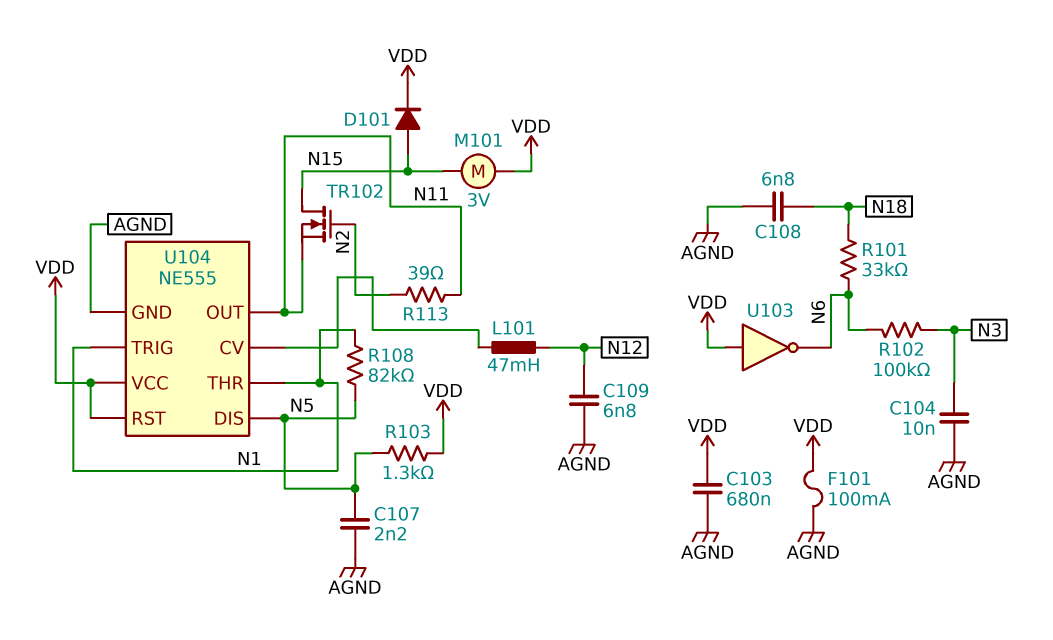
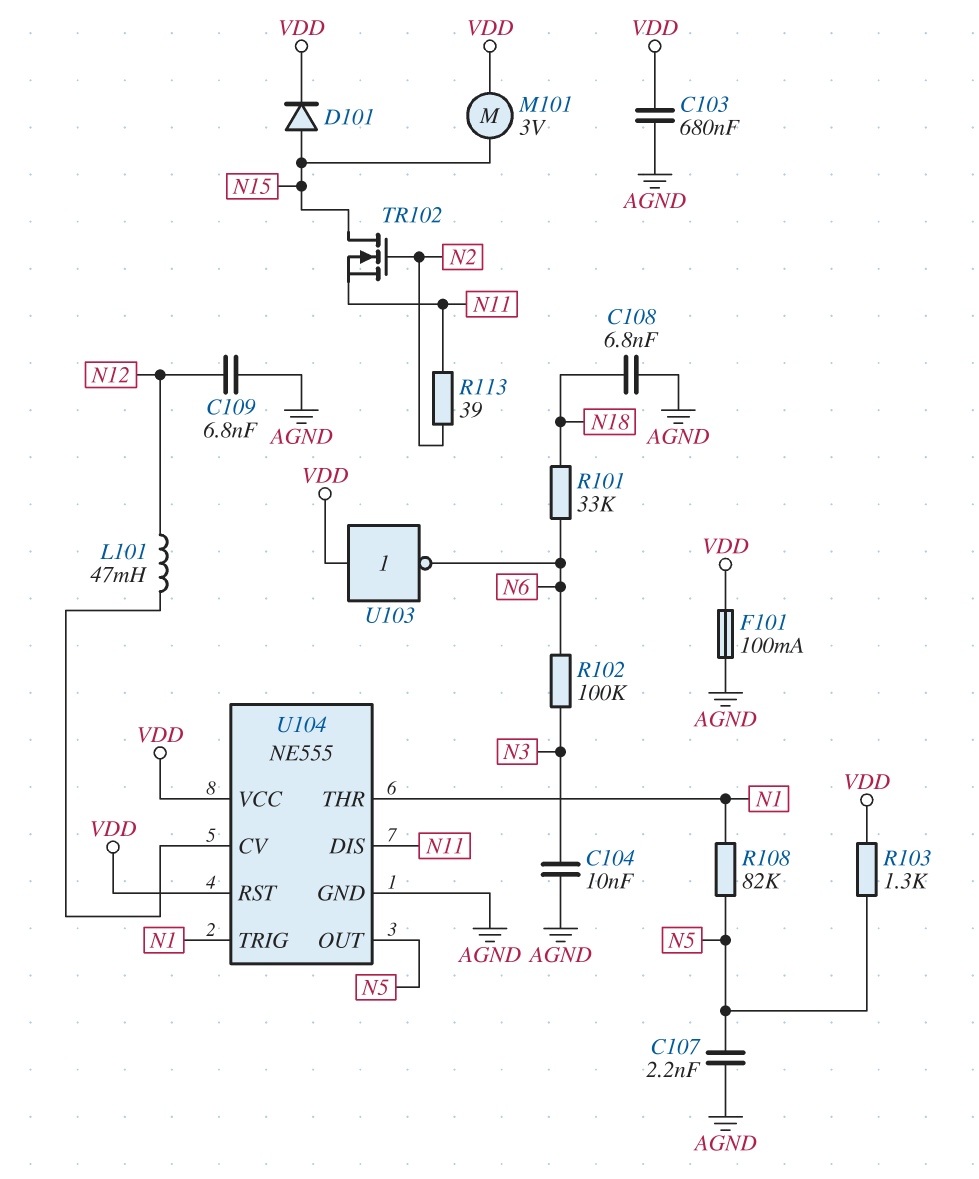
U104 pin DIS: N5 -> N11
U104 pin OUT: N11 -> N5

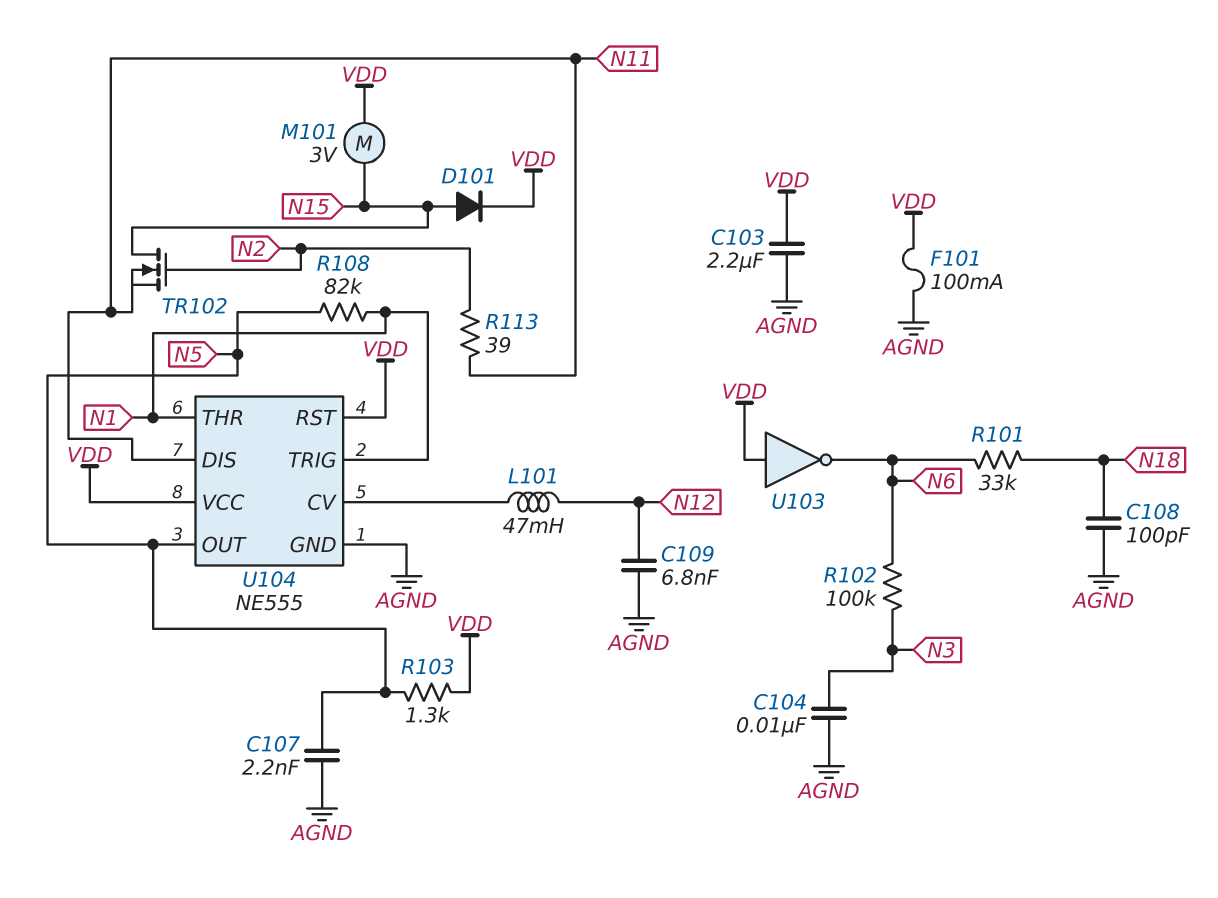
C103: 680nF (AGND, VDD) -> 2.2uF (AGND, VDD)
C108: 6.8nF (AGND, N18) -> 100pF (AGND, N18)

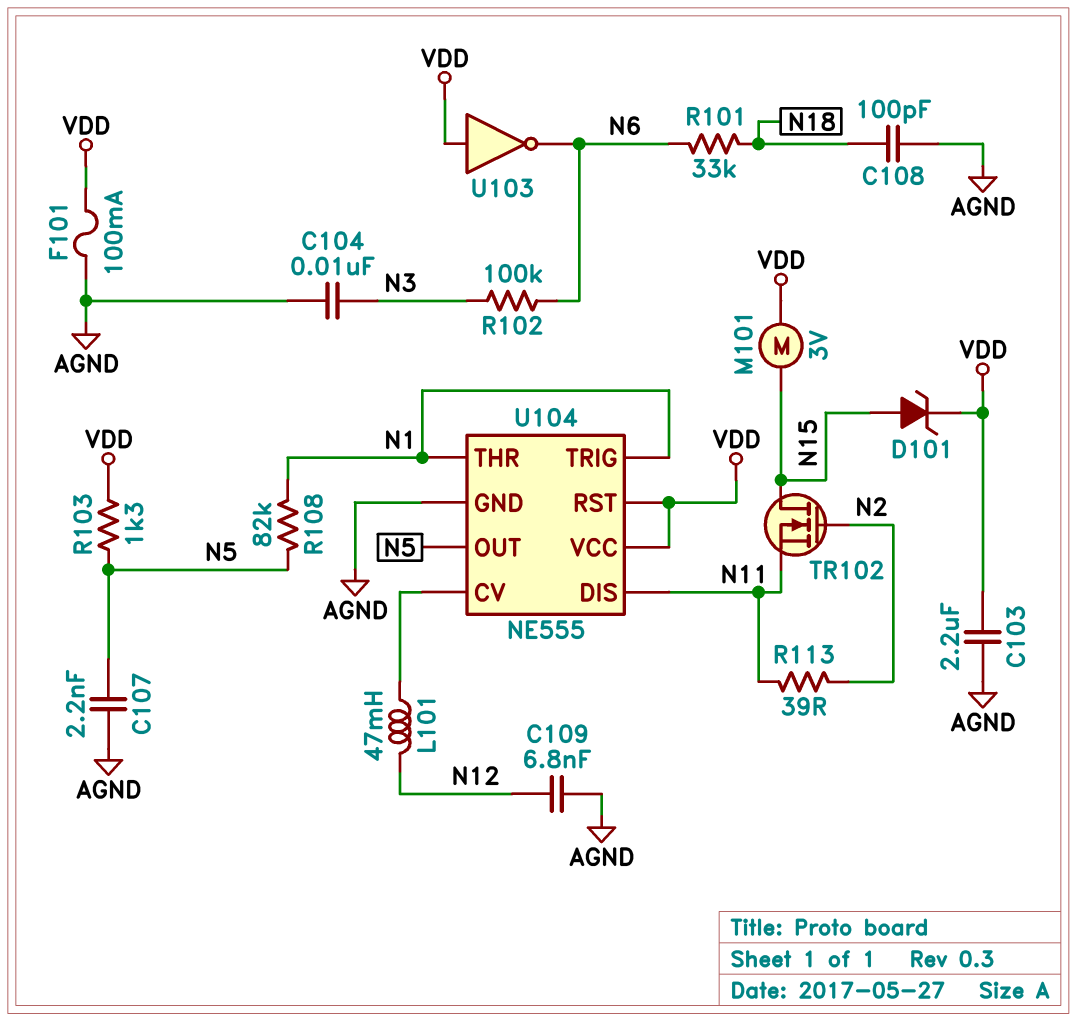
D101: diode (A N15, K VDD) -> zener (A N15, K VDD)

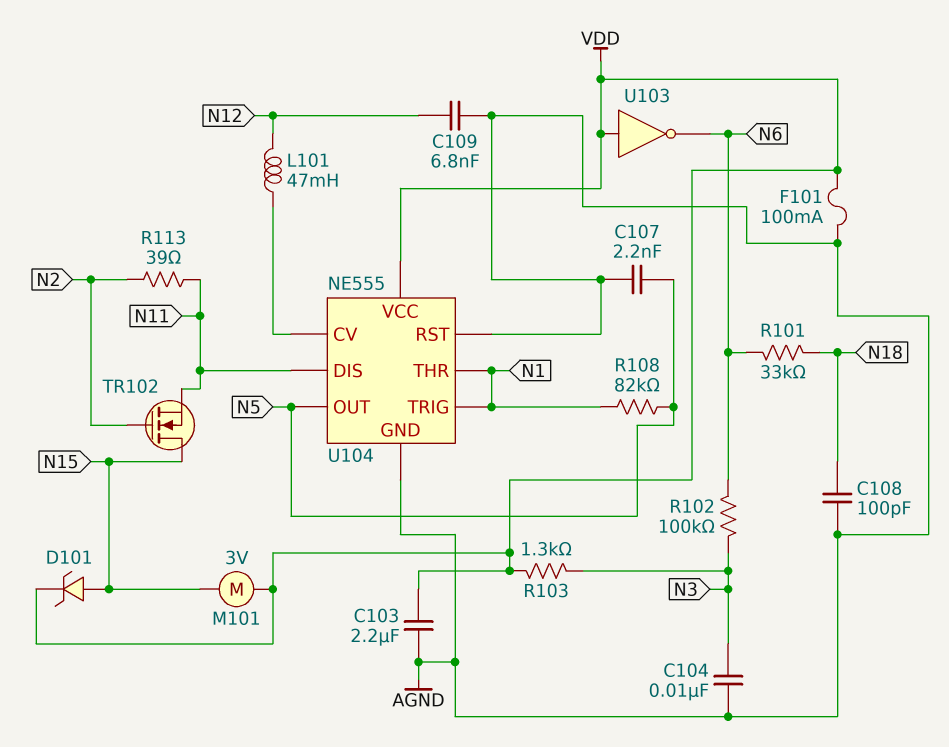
R103: 1.3k (N5, VDD) -> 1.3k (N3, VDD)
U104 pin RST: VDD -> AGND

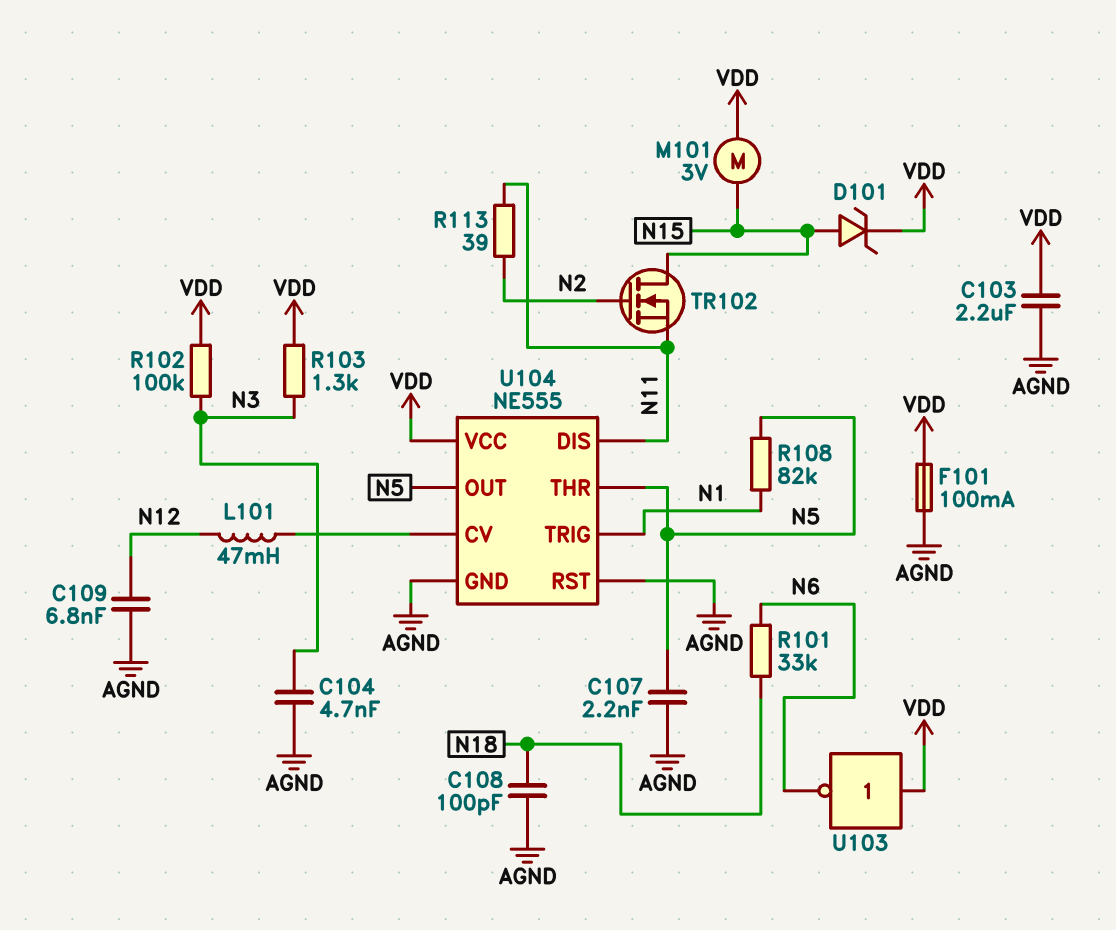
C104: 10nF (AGND, N3) -> 4.7nF (AGND, N3)
R102: 100k (N3, N6) -> 100k (N3, VDD)
U104 pin THR: N1 -> N5

